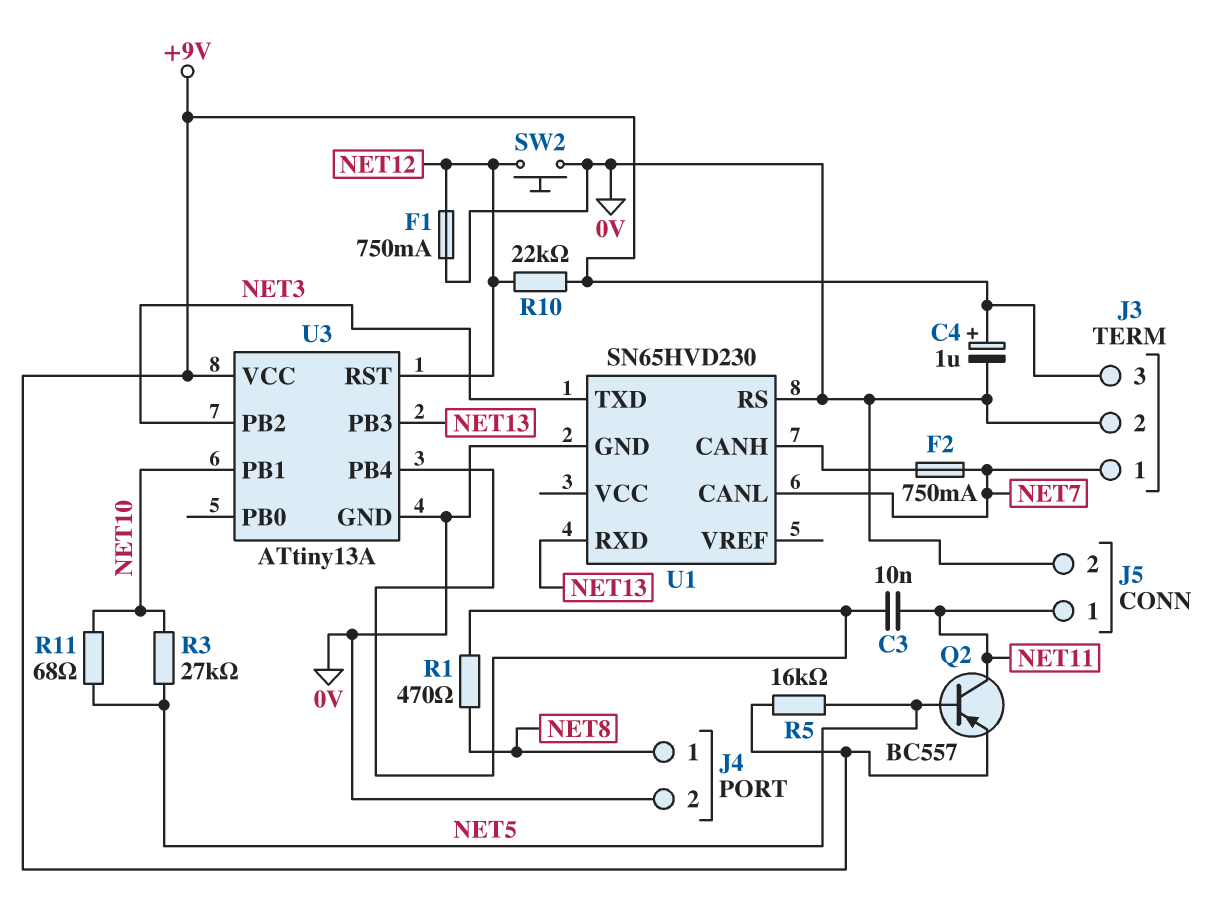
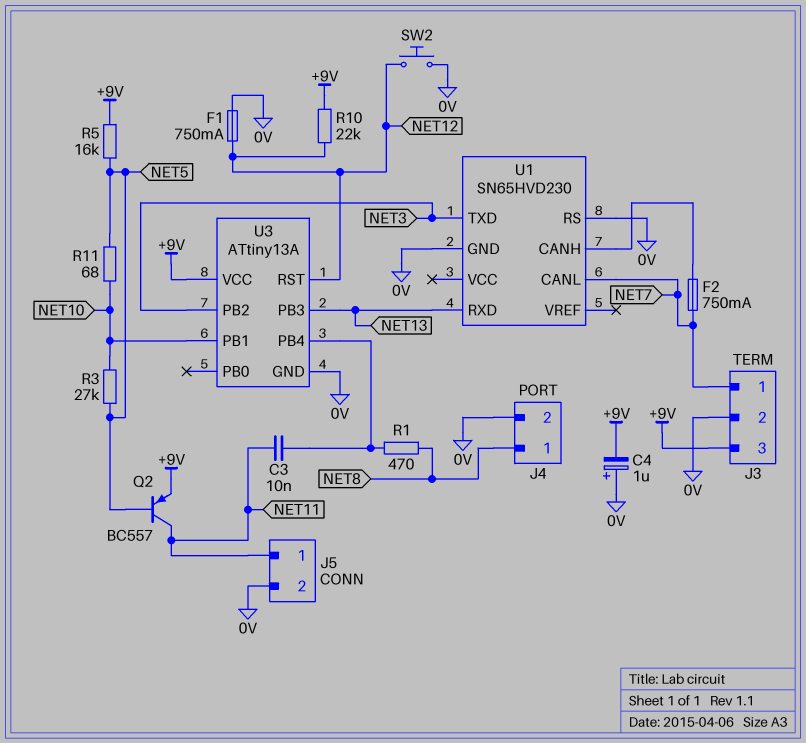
C4: 1uF (plus +9V, minus 0V) -> 1uF (plus 0V, minus +9V)

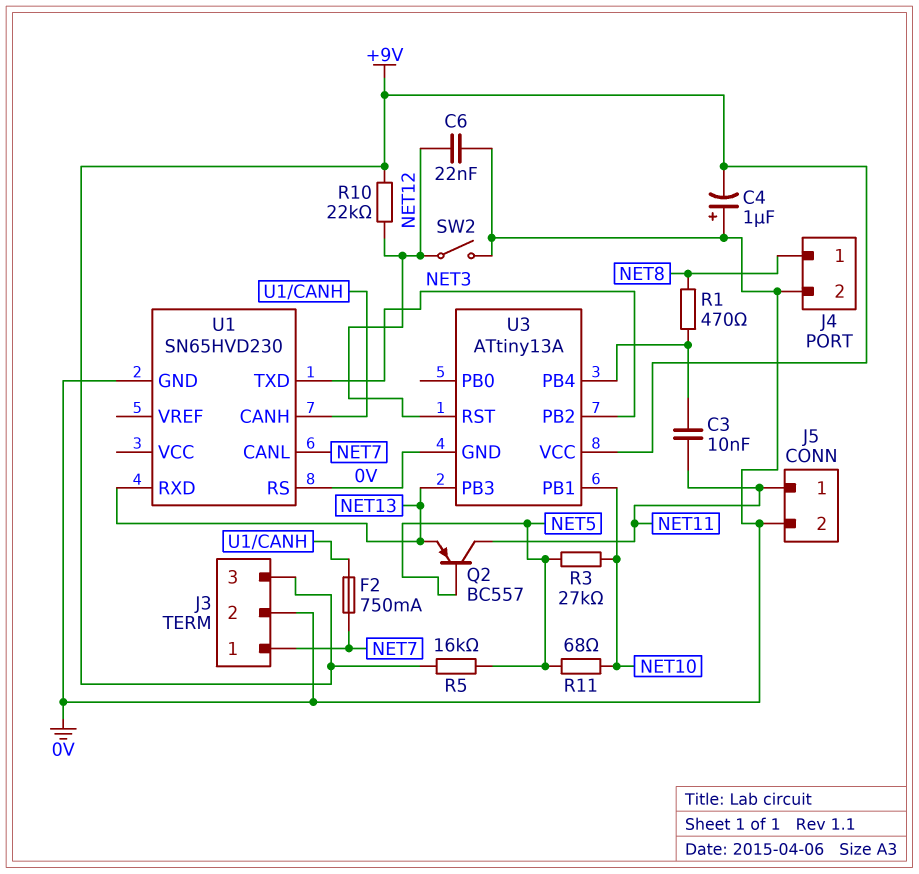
C6: none -> 22nF (0V, NET12)
F1: 750mA (0V, NET12) -> none
Q2: PNP BC557 (B NET5, C NET11, E +9V) -> PNP BC557 (B NET5, C NET11, E NET13)
SW2: button (0V, NET12) -> switch (0V, NET12)

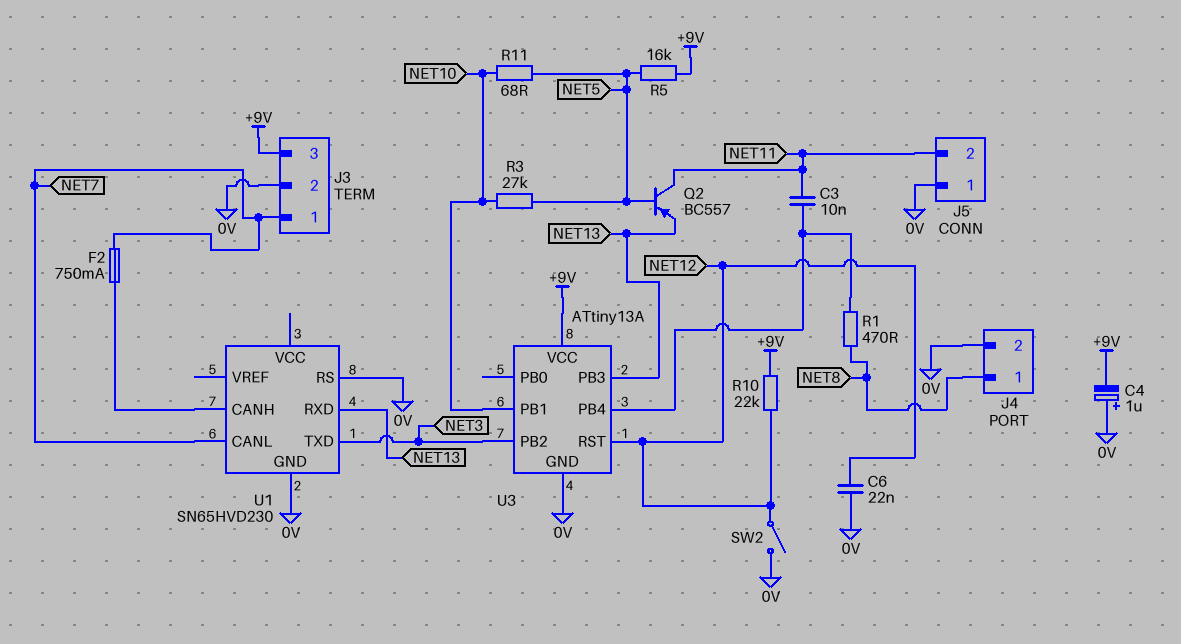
J5 pin 1: NET11 -> 0V
J5 pin 2: 0V -> NET11

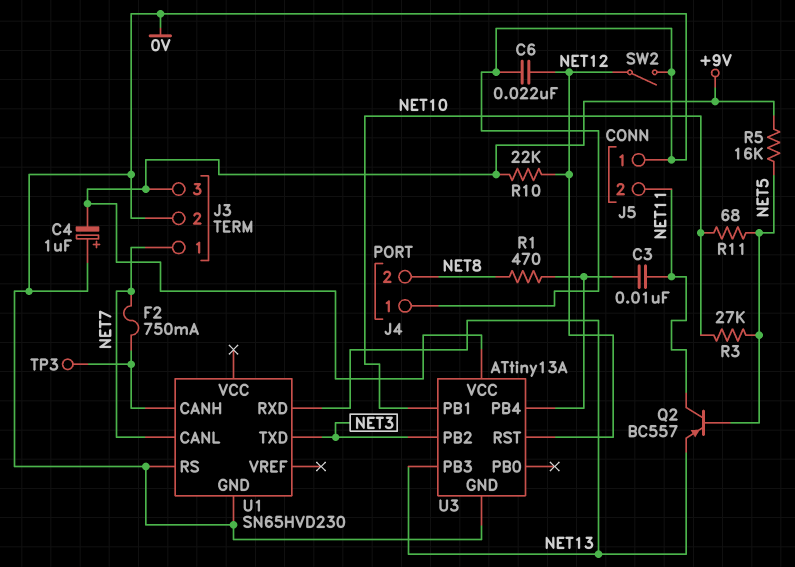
J4 pin 1: NET8 -> 0V
J4 pin 2: 0V -> NET8
TP3: none -> test point (U1/CANH)

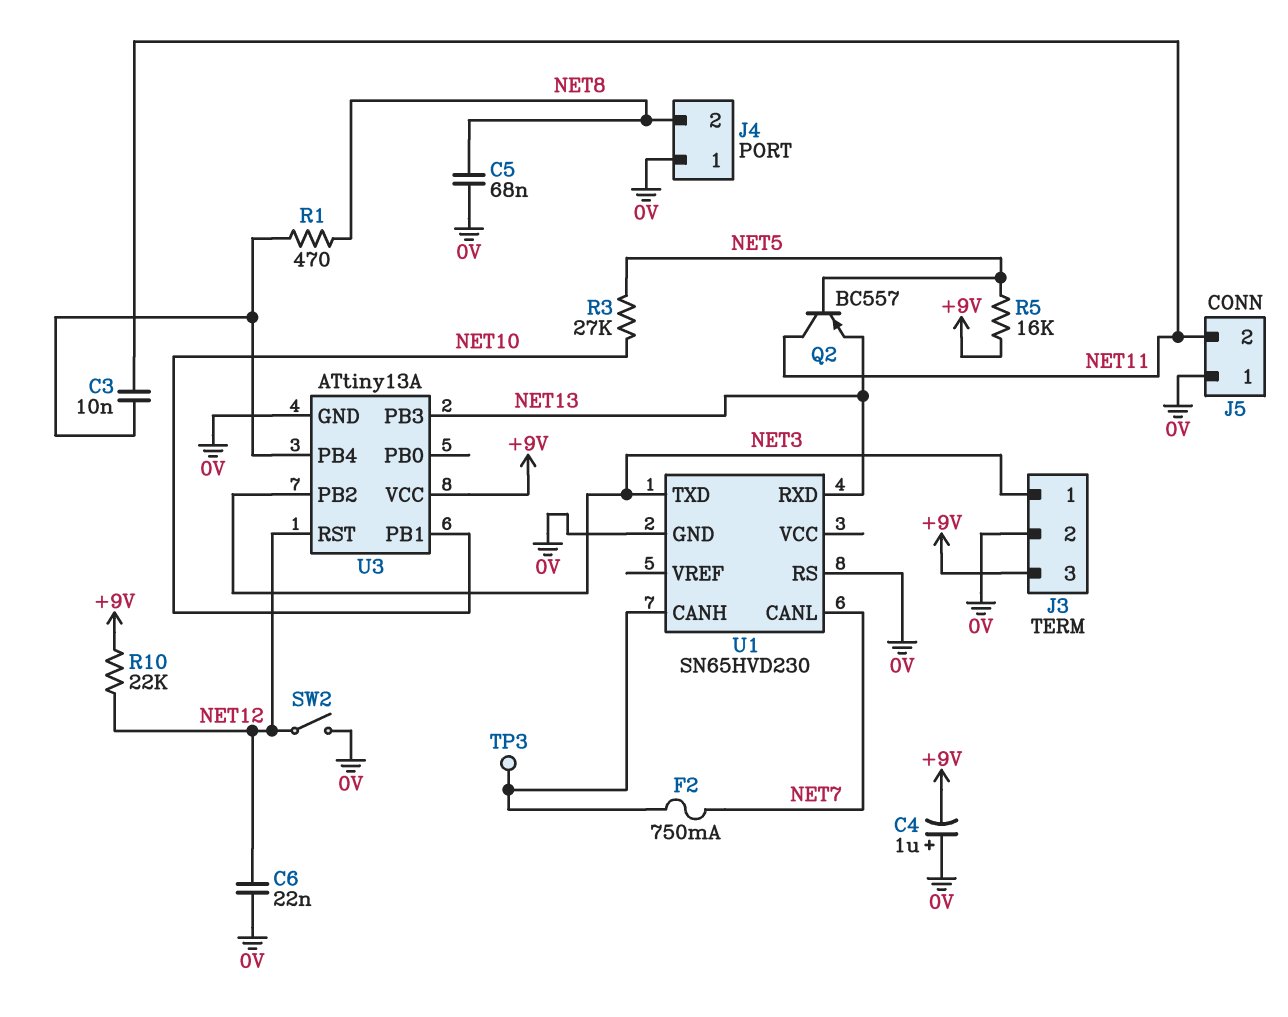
C5: none -> 68nF (0V, NET8)
J3 pin 1: NET7 -> NET3
R11: 68 (NET5, NET10) -> none

